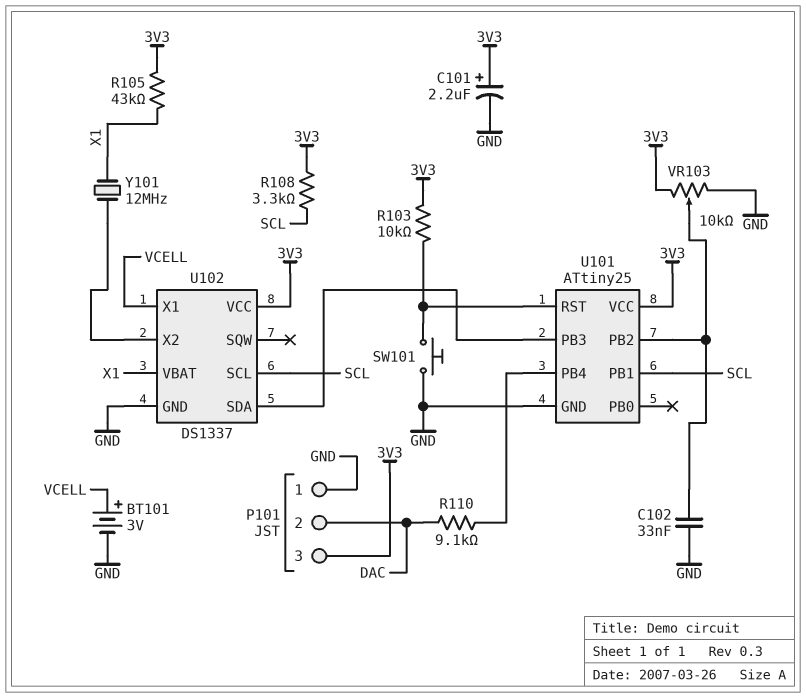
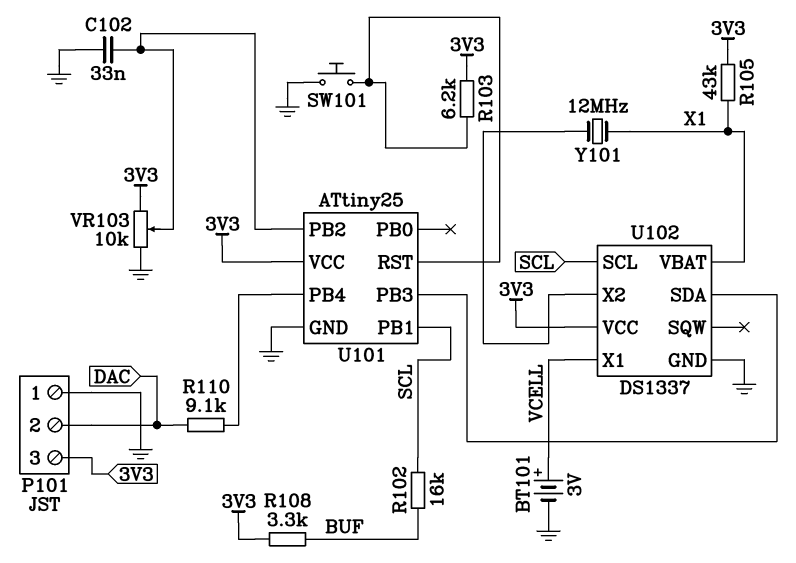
C101: 2.2uF (plus 3V3, minus GND) -> none
R102: none -> 16k (BUF, SCL)
R103: 10k (3V3, U101/RST) -> 6.2k (3V3, U101/RST)
R108: 3.3k (3V3, SCL) -> 3.3k (3V3, BUF)

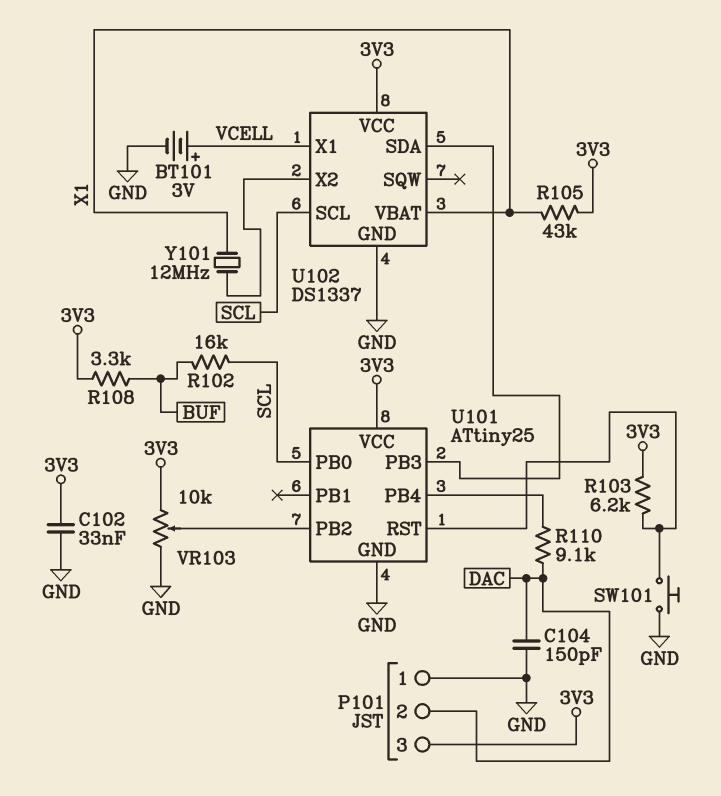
C102: 33nF (GND, U101/PB2) -> 33nF (3V3, GND)
C104: none -> 150pF (DAC, GND)
U101 pin PB0: none -> SCL
U101 pin PB1: SCL -> none

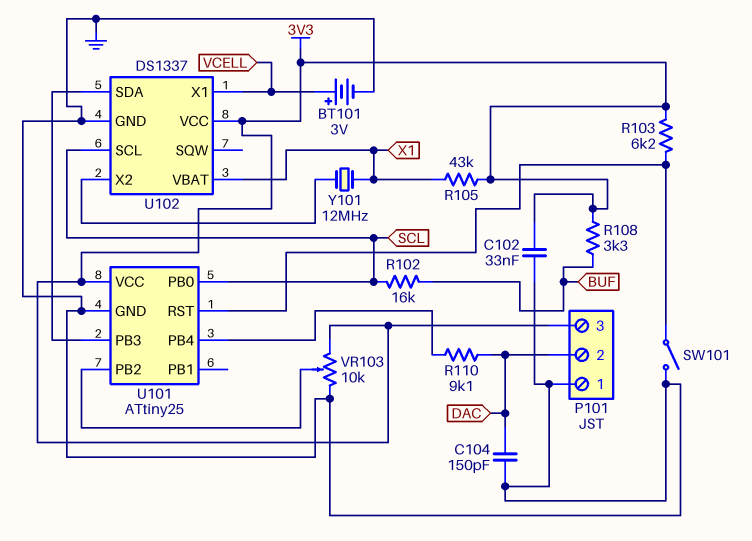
SW101: button (GND, U101/RST) -> switch (GND, U101/RST)

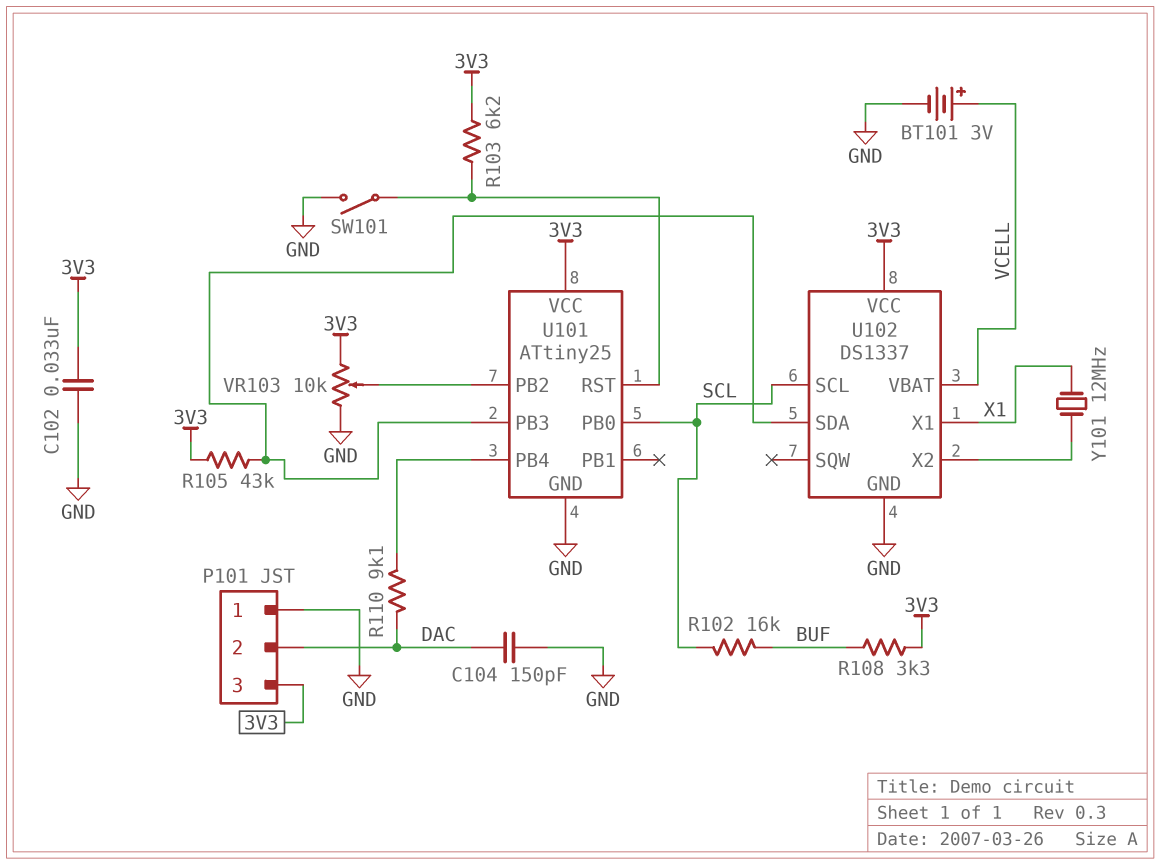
R105: 43k (3V3, X1) -> 43k (3V3, U101/PB3)
U102 pin VBAT: X1 -> VCELL
U102 pin X1: VCELL -> X1

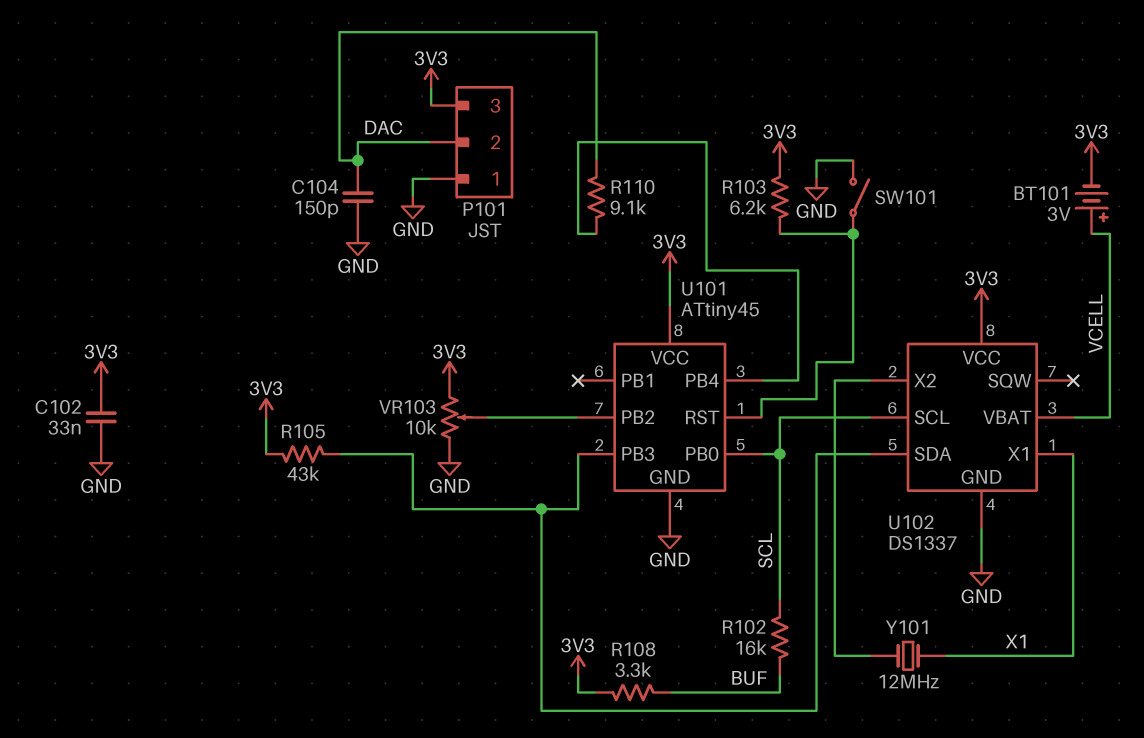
BT101: 3V (plus VCELL, minus GND) -> 3V (plus VCELL, minus 3V3)
U101: ATtiny25 -> ATtiny45

